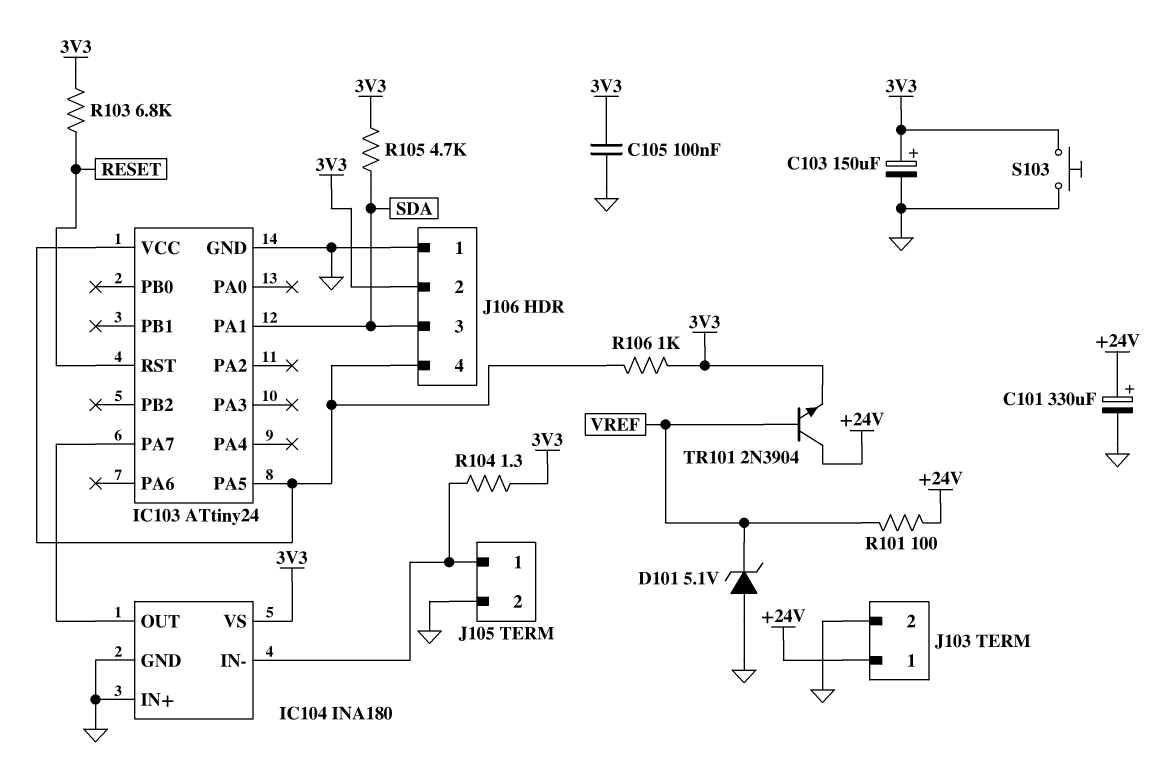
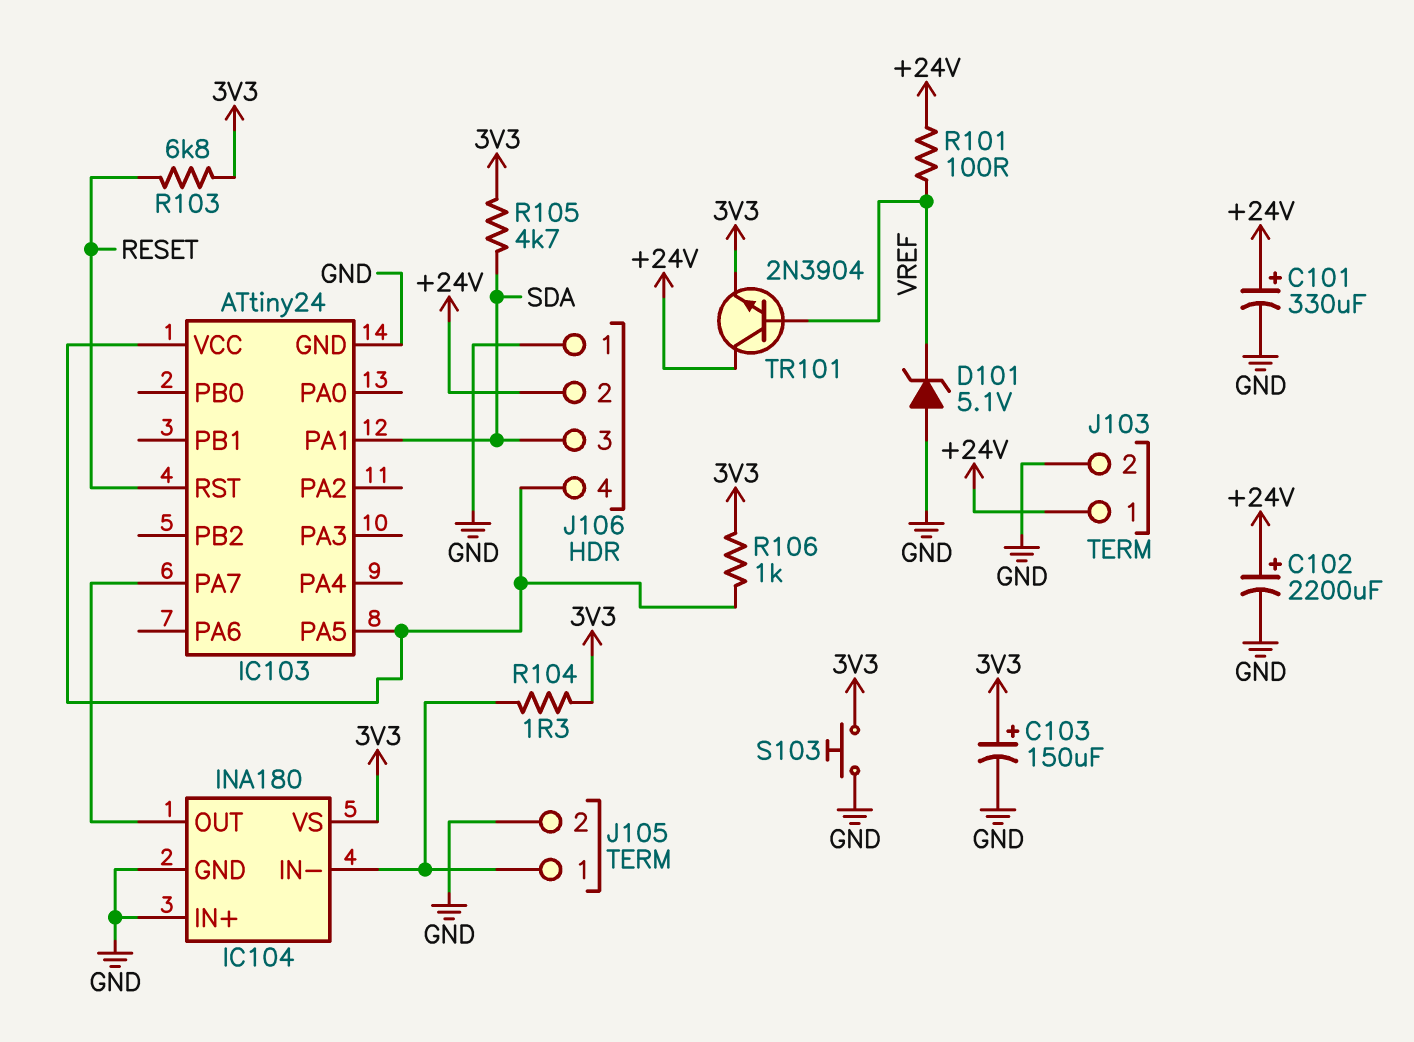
C102: none -> 2200uF (plus +24V, minus GND)
C105: 100nF (3V3, GND) -> none
J106 pin 2: 3V3 -> +24V

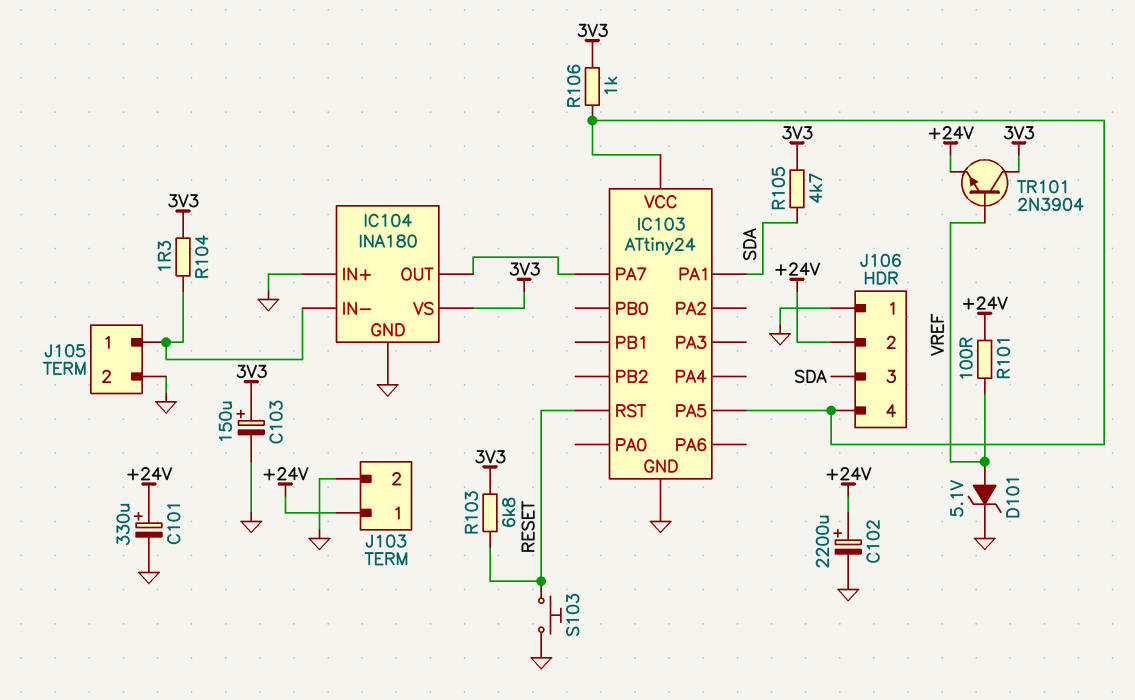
D101: zener 5.1V (A GND, K VREF) -> zener 5.1V (A VREF, K GND)
S103: button (3V3, GND) -> button (GND, RESET)
TR101: NPN 2N3904 (B VREF, C +24V, E 3V3) -> NPN 2N3904 (B VREF, C 3V3, E +24V)

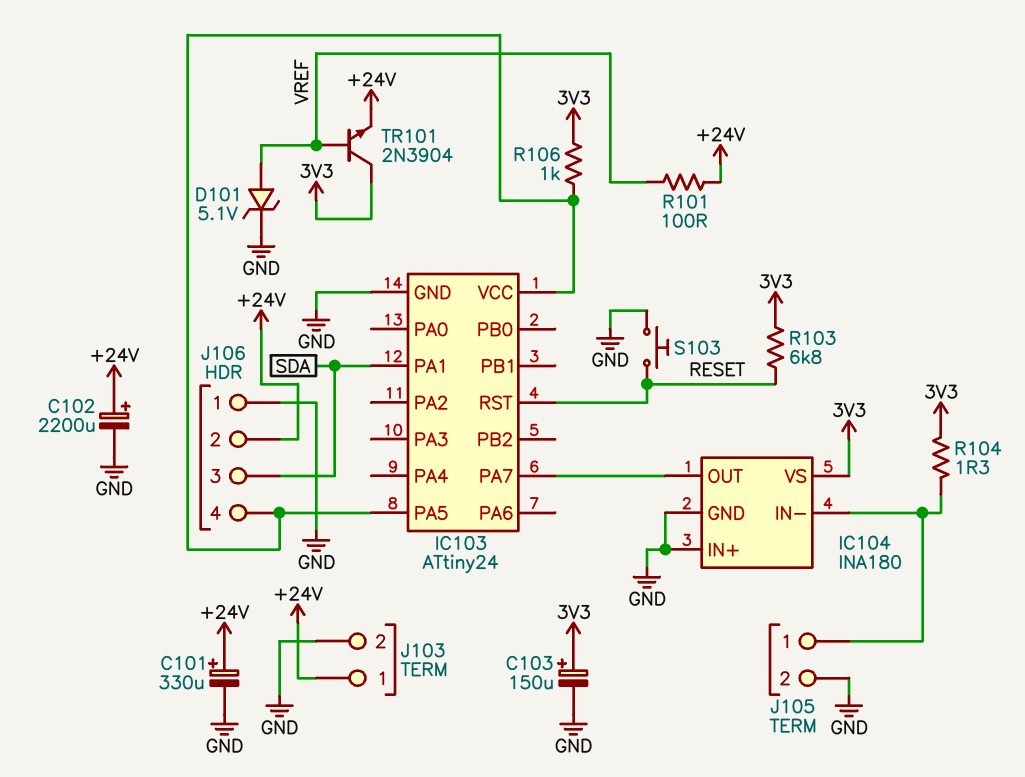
R105: 4.7k (3V3, SDA) -> none

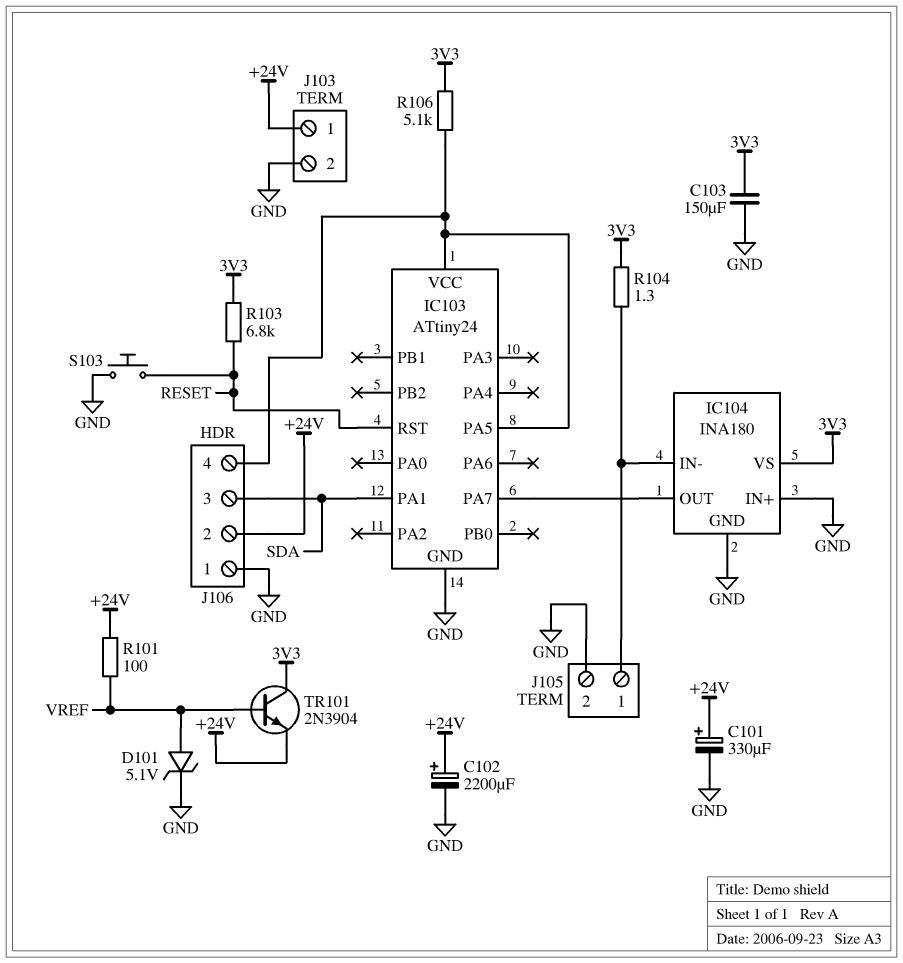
C103: 150uF (plus 3V3, minus GND) -> 150uF (3V3, GND)
R106: 1k (3V3, IC103/PA5) -> 5.1k (3V3, IC103/PA5)

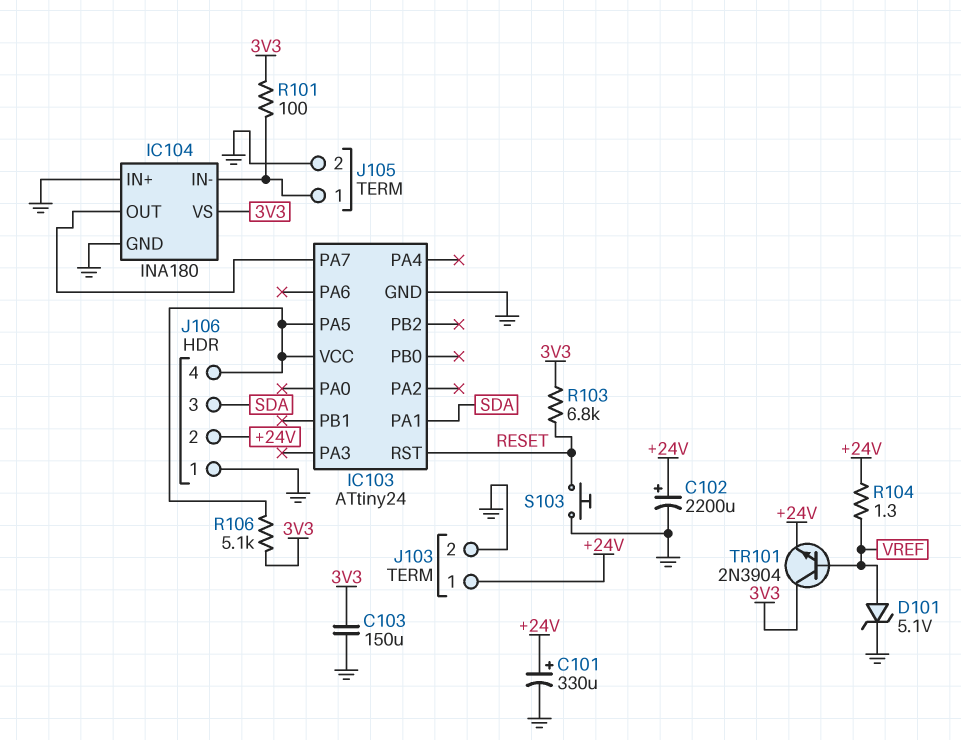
R101: 100 (+24V, VREF) -> 100 (3V3, IC104/IN-)
R104: 1.3 (3V3, IC104/IN-) -> 1.3 (+24V, VREF)

